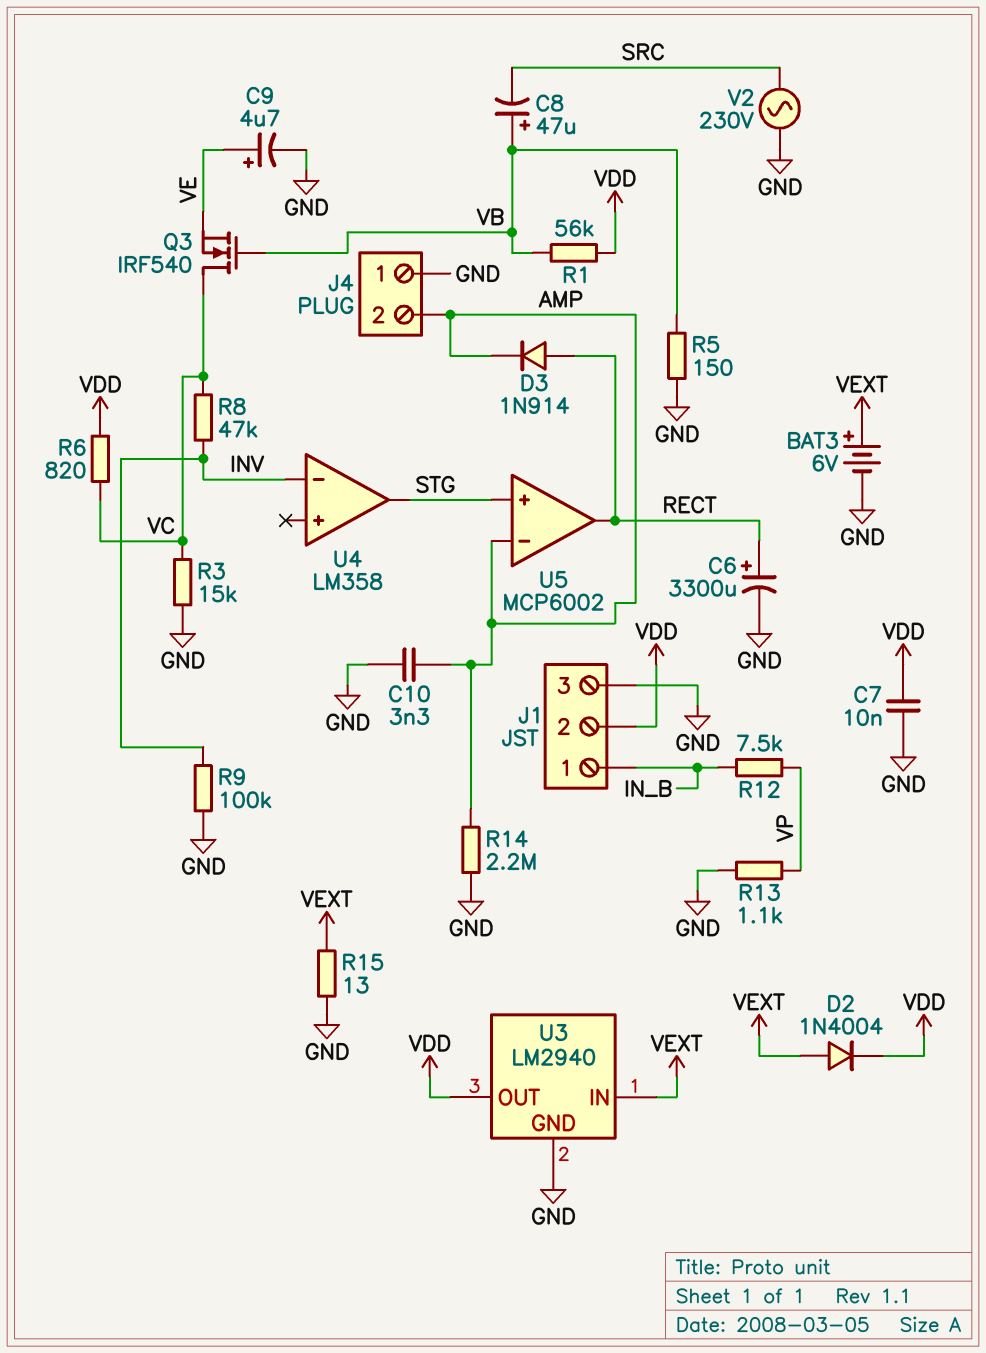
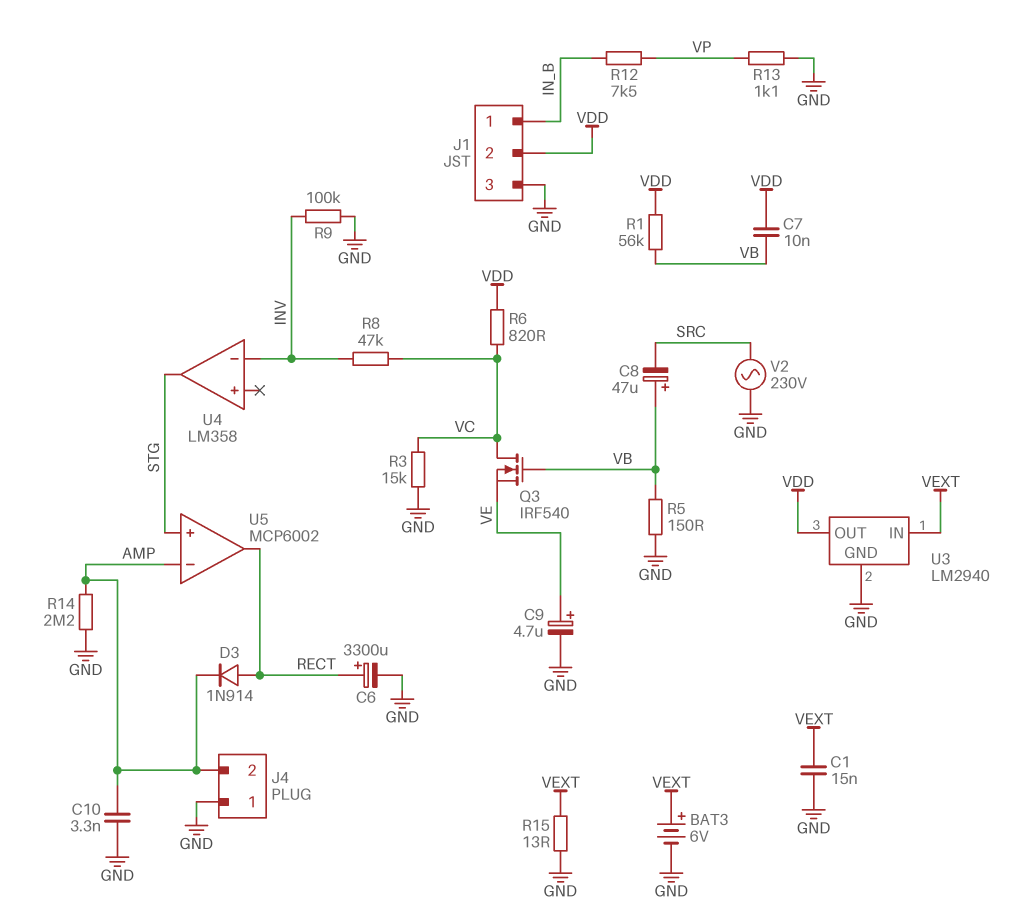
C1: none -> 15nF (GND, VEXT)
C7: 10nF (GND, VDD) -> 10nF (VB, VDD)
D2: diode 1N4004 (A VEXT, K VDD) -> none

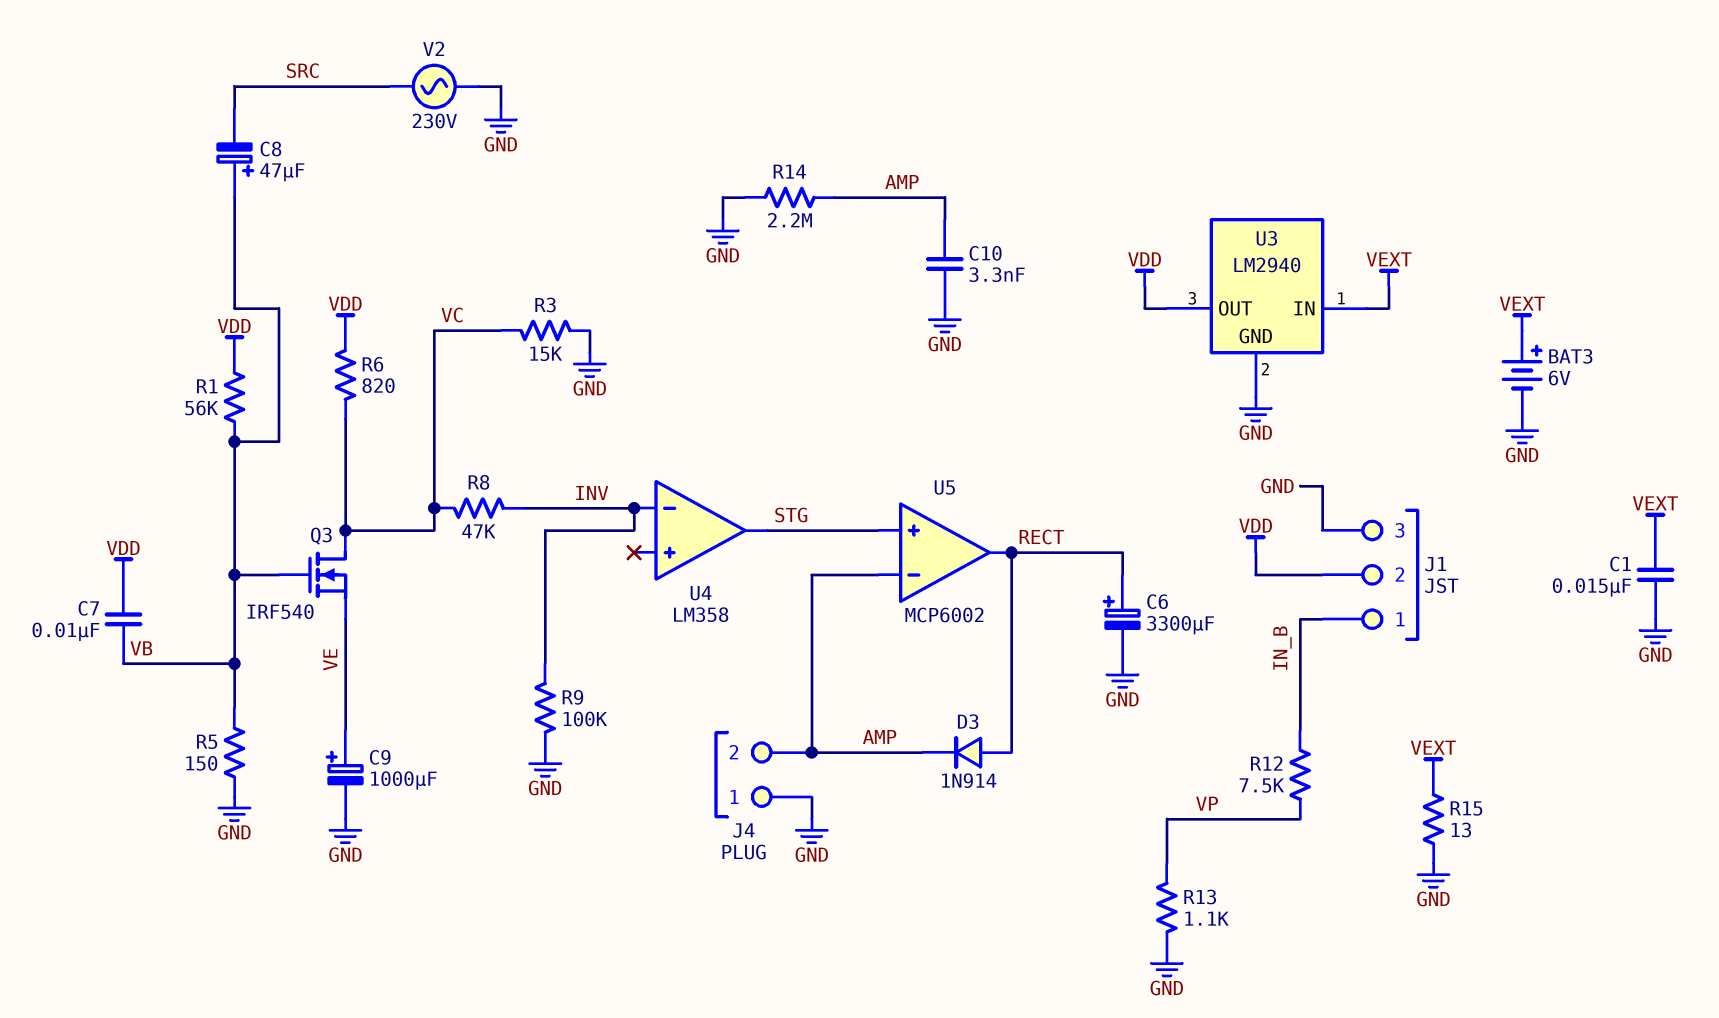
C9: 4.7uF (plus VE, minus GND) -> 1000uF (plus VE, minus GND)

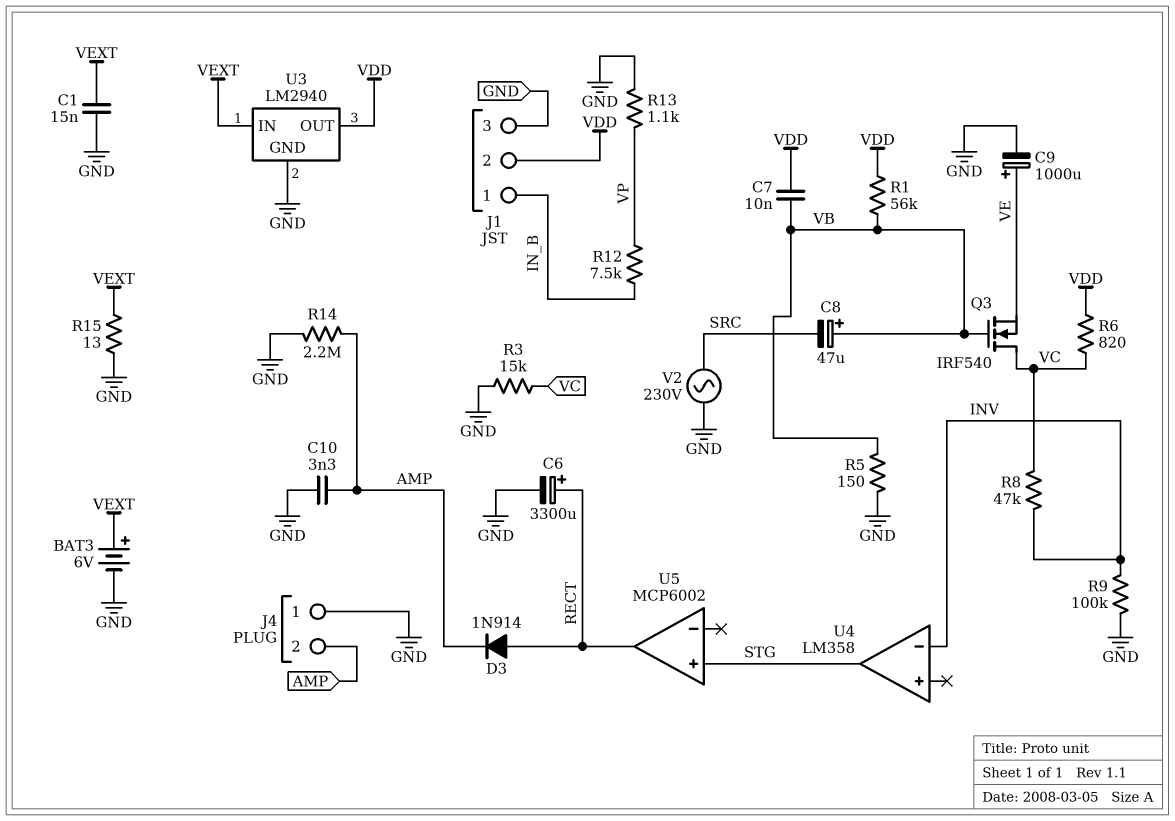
U5 pin in-: AMP -> none

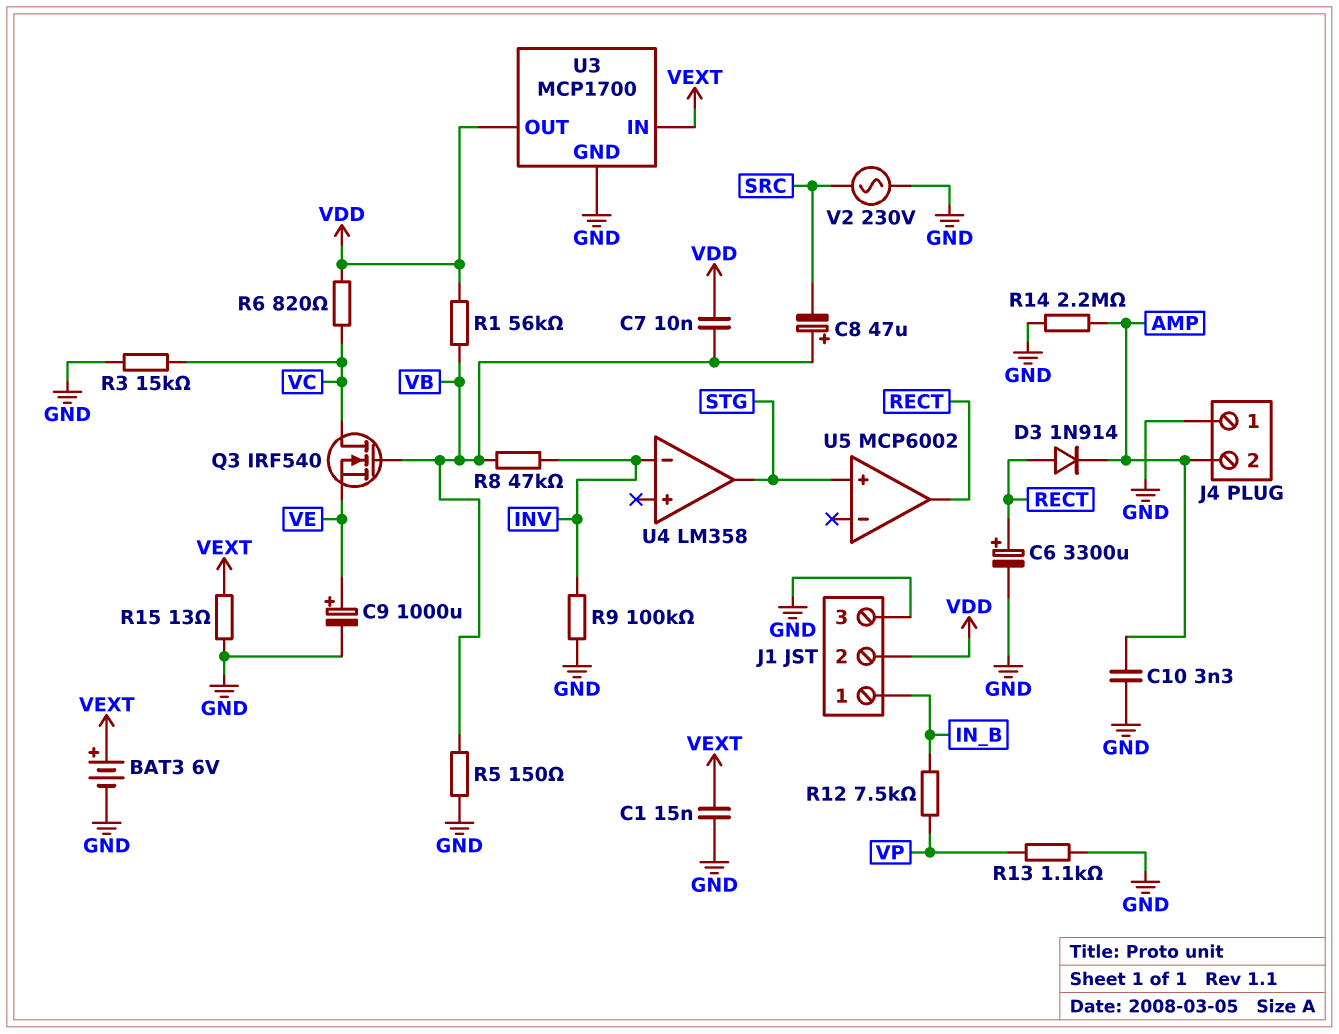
R8: 47k (INV, VC) -> 47k (INV, VB)
U3: LM2940 -> MCP1700

